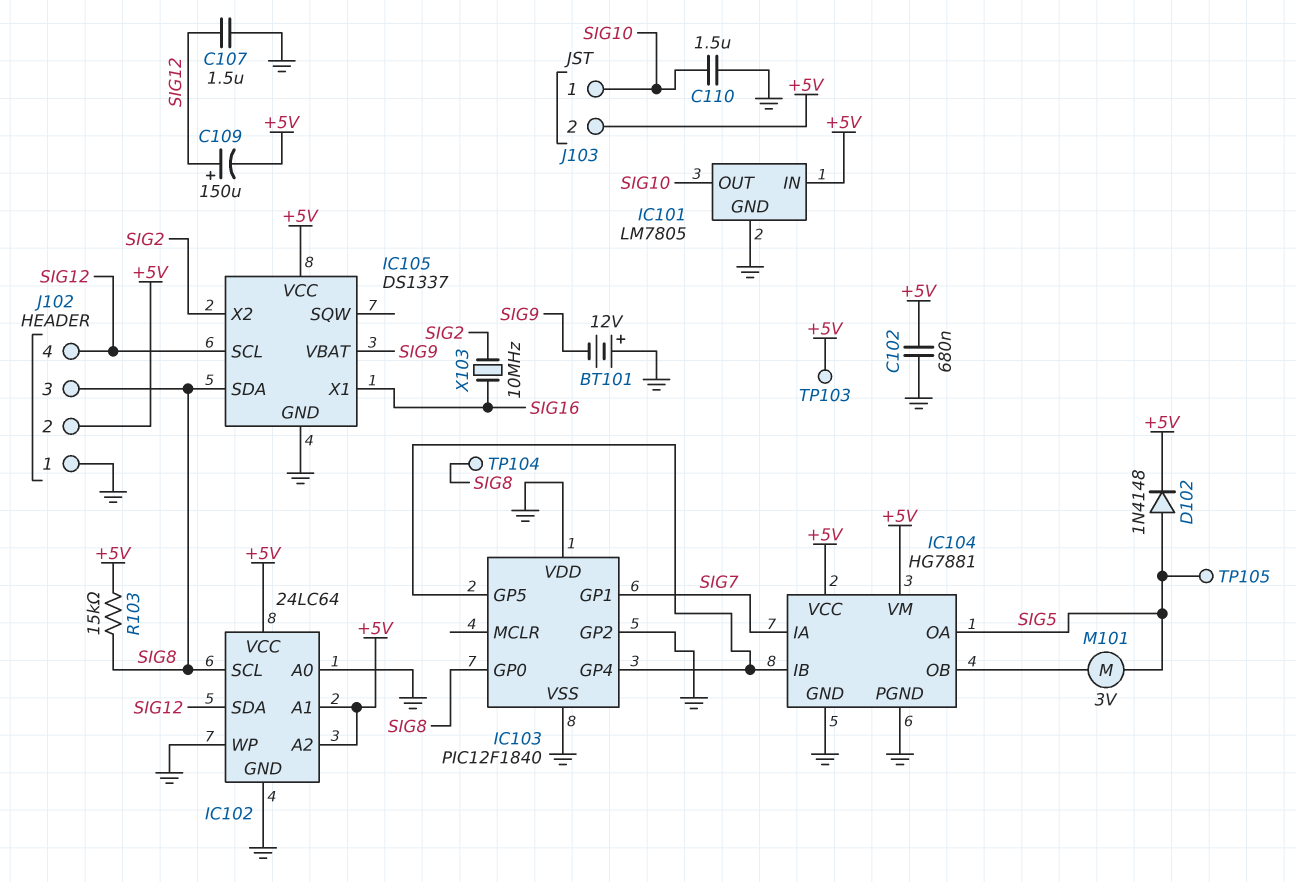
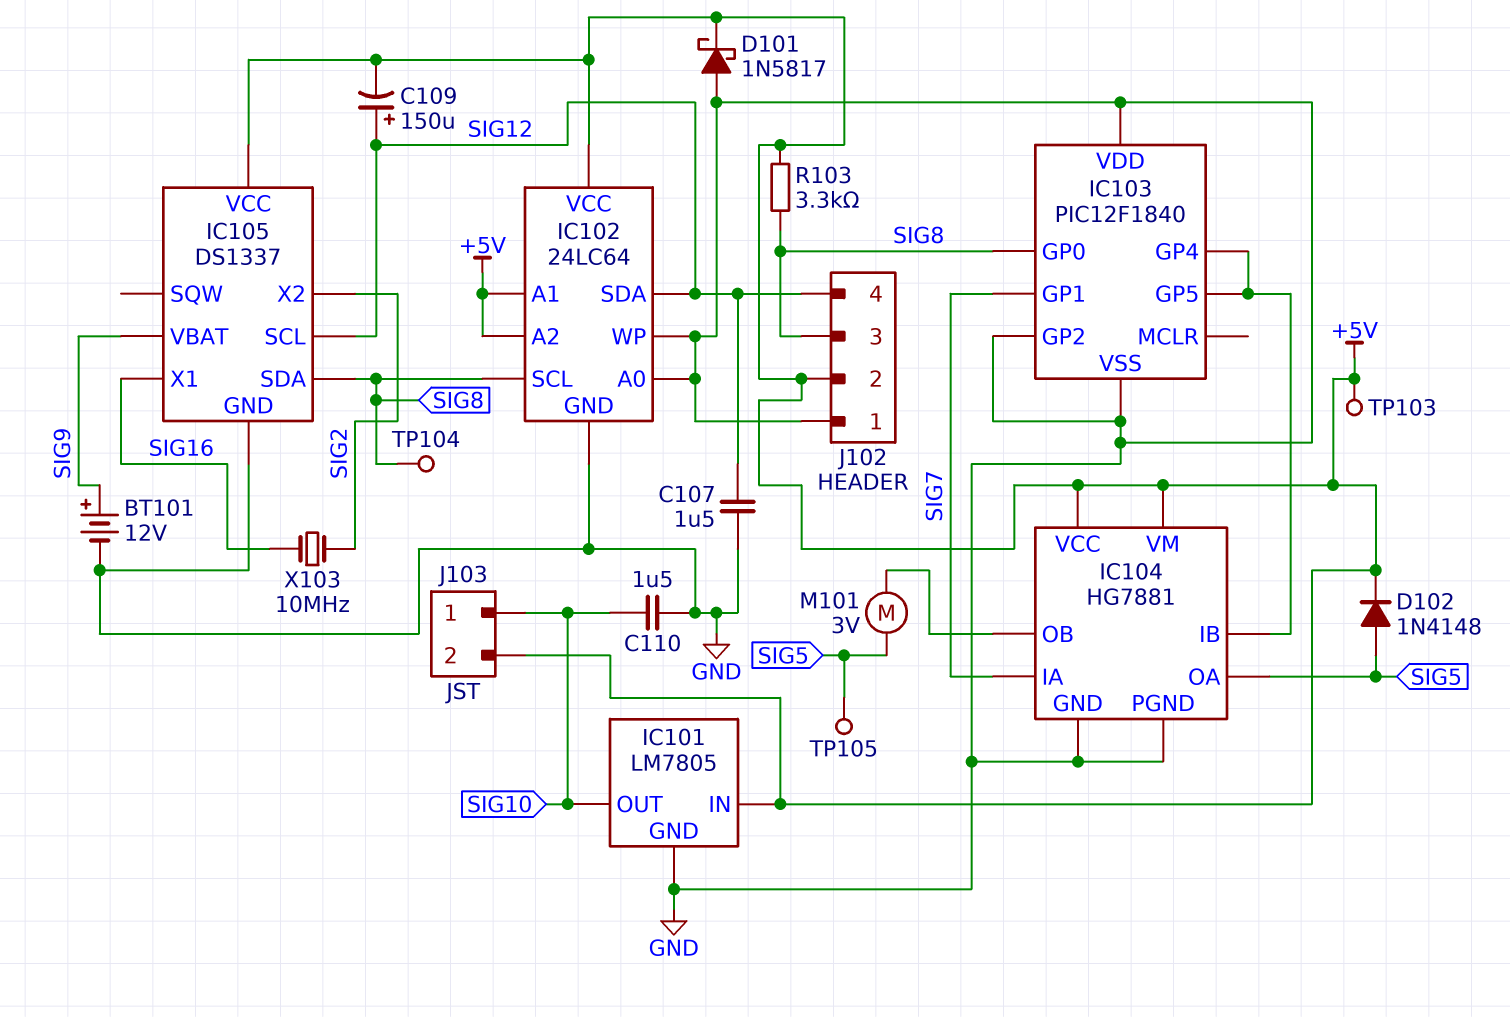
BT101: 12V (plus GND, minus SIG9) -> 12V (plus SIG9, minus GND)
C102: 680nF (+5V, GND) -> none
D101: none -> schottky 1N5817 (A GND, K +5V)
R103: 15k (+5V, SIG8) -> 3.3k (+5V, SIG8)

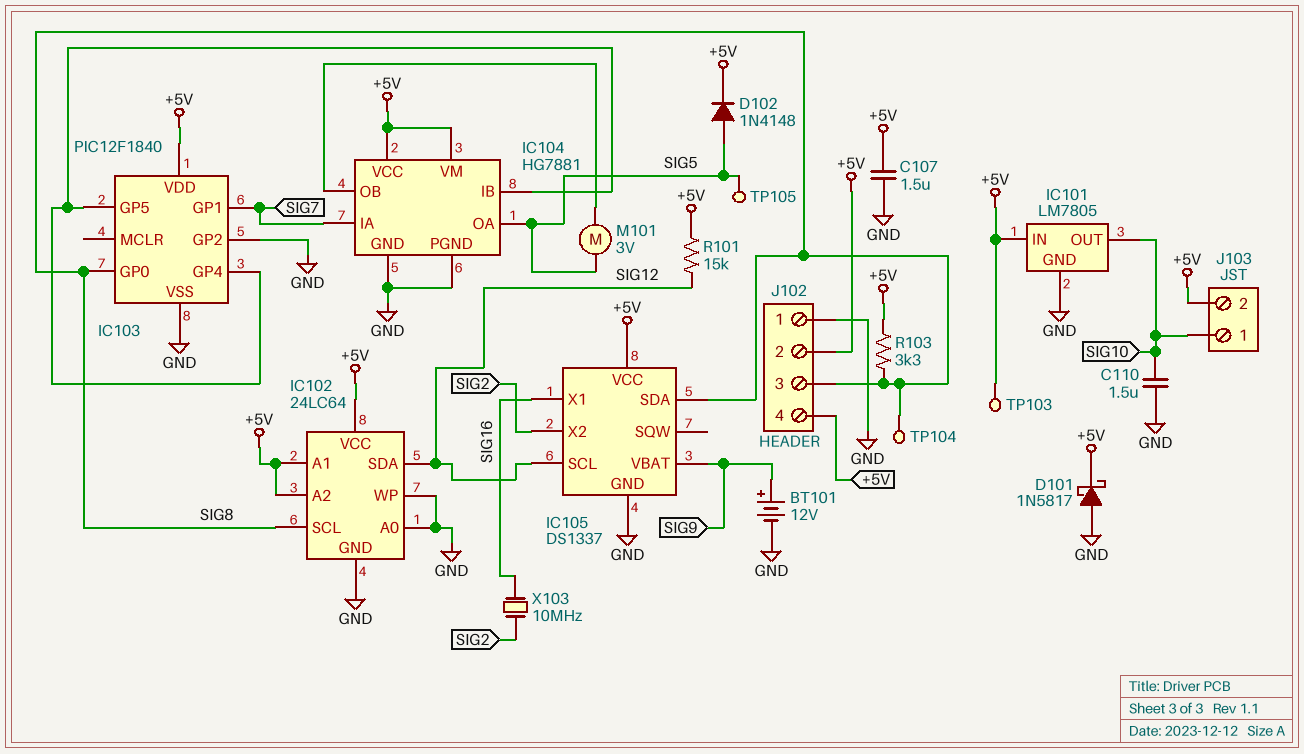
C107: 1.5uF (GND, SIG12) -> 1.5uF (+5V, GND)
C109: 150uF (plus SIG12, minus +5V) -> none
IC103 pin VDD: GND -> +5V
J102 pin 4: SIG12 -> +5V
R101: none -> 15k (+5V, SIG12)

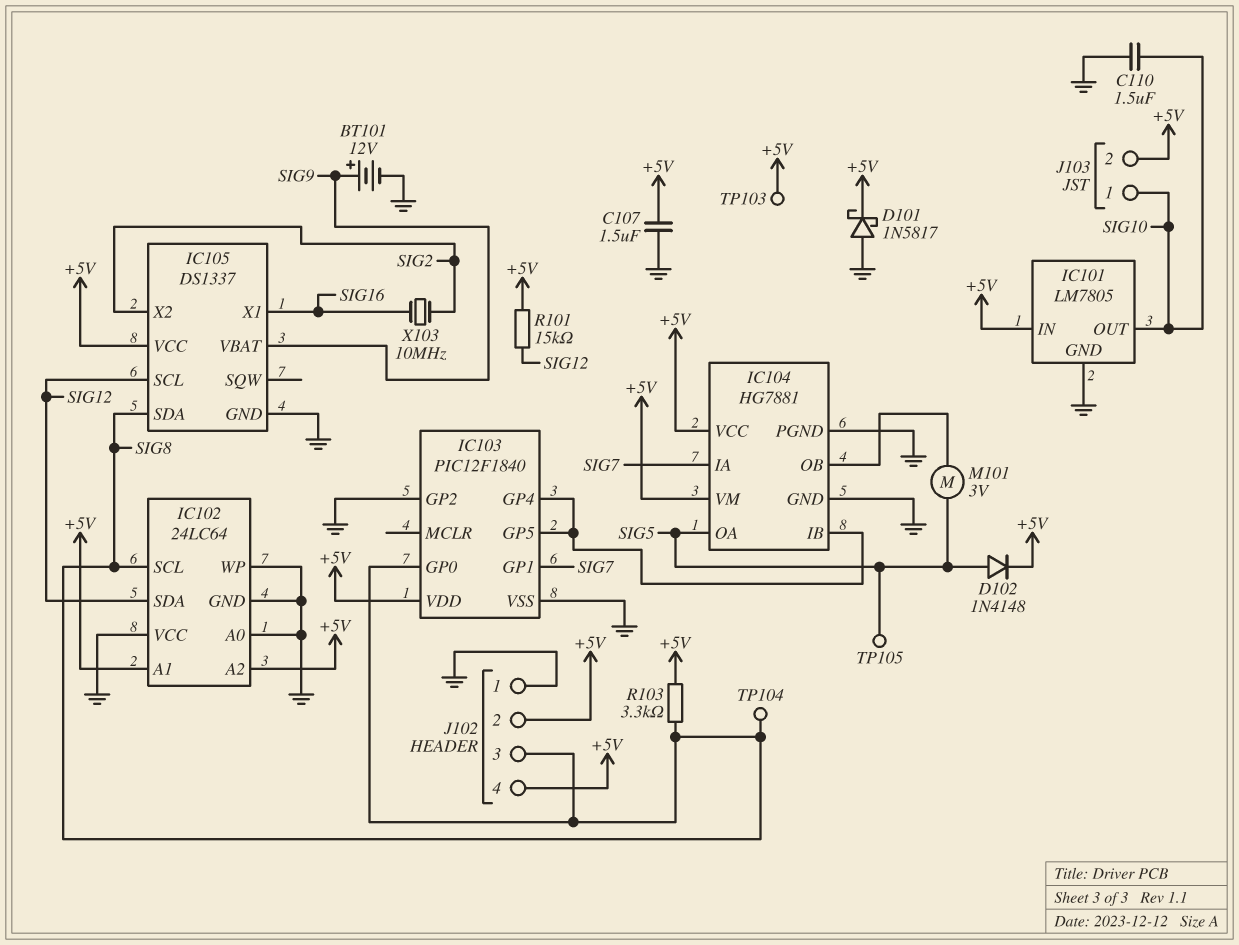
IC102 pin VCC: +5V -> GND

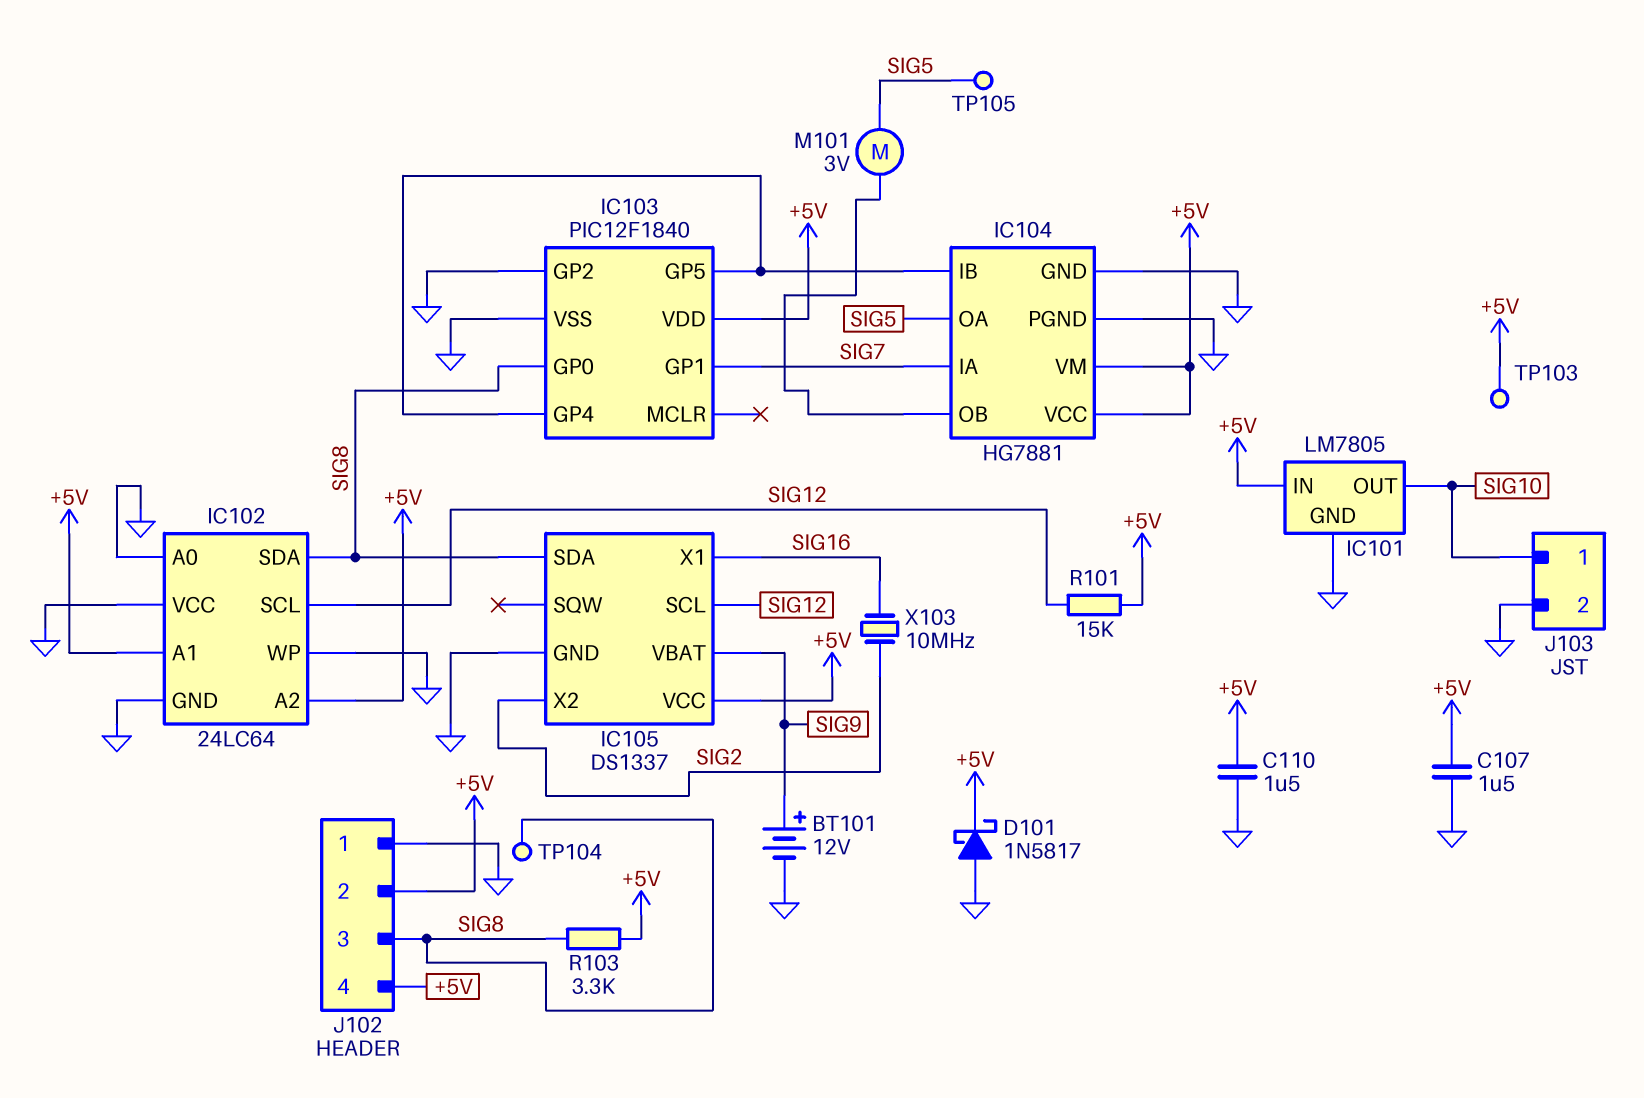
C110: 1.5uF (GND, SIG10) -> 1.5uF (+5V, GND)
D102: diode 1N4148 (A SIG5, K +5V) -> none
IC102 pin SCL: SIG8 -> SIG12
IC102 pin SDA: SIG12 -> SIG8
J103 pin 2: +5V -> GND

